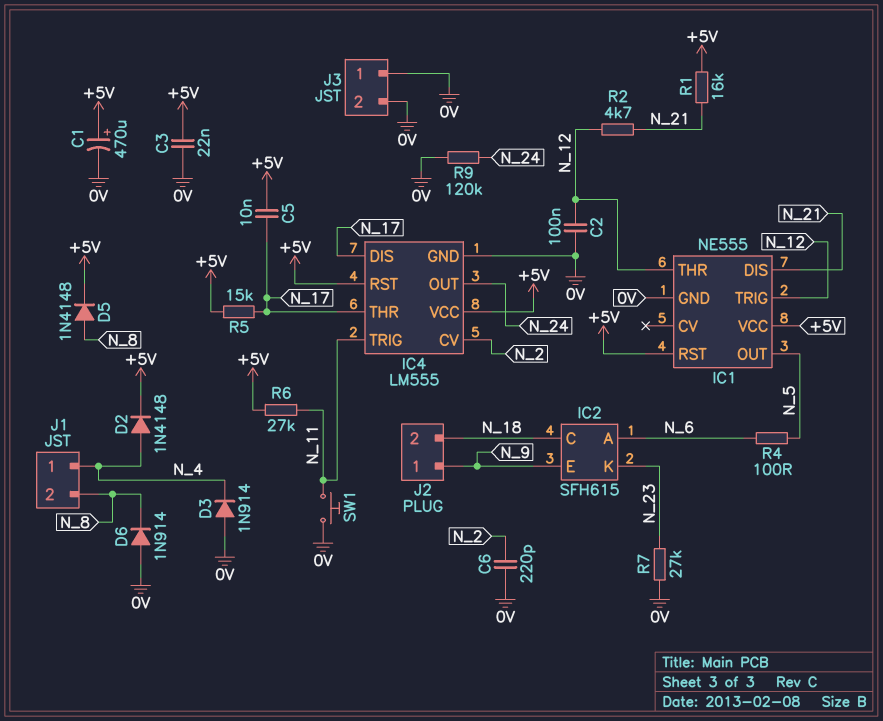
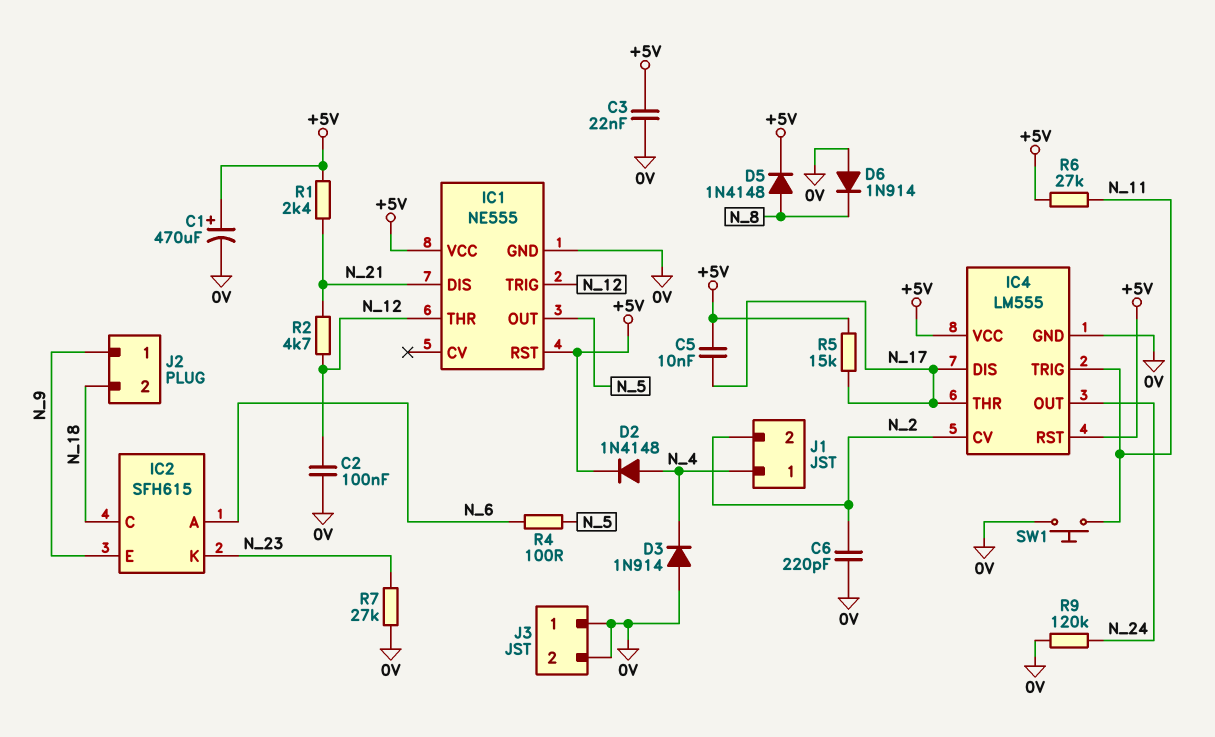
J1 pin 2: N_8 -> N_2
R1: 16k (+5V, N_21) -> 2.4k (+5V, N_21)

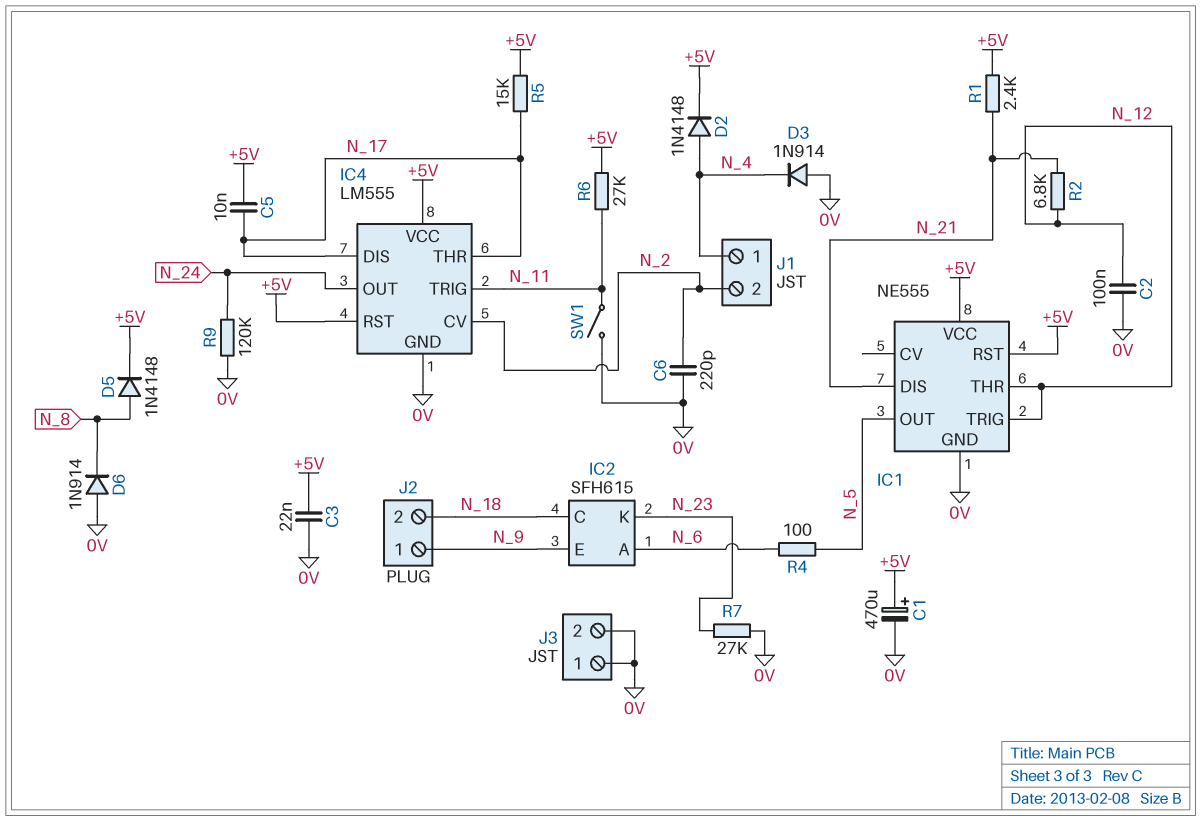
R2: 4.7k (N_12, N_21) -> 6.8k (N_12, N_21)
SW1: button (0V, N_11) -> switch (0V, N_11)

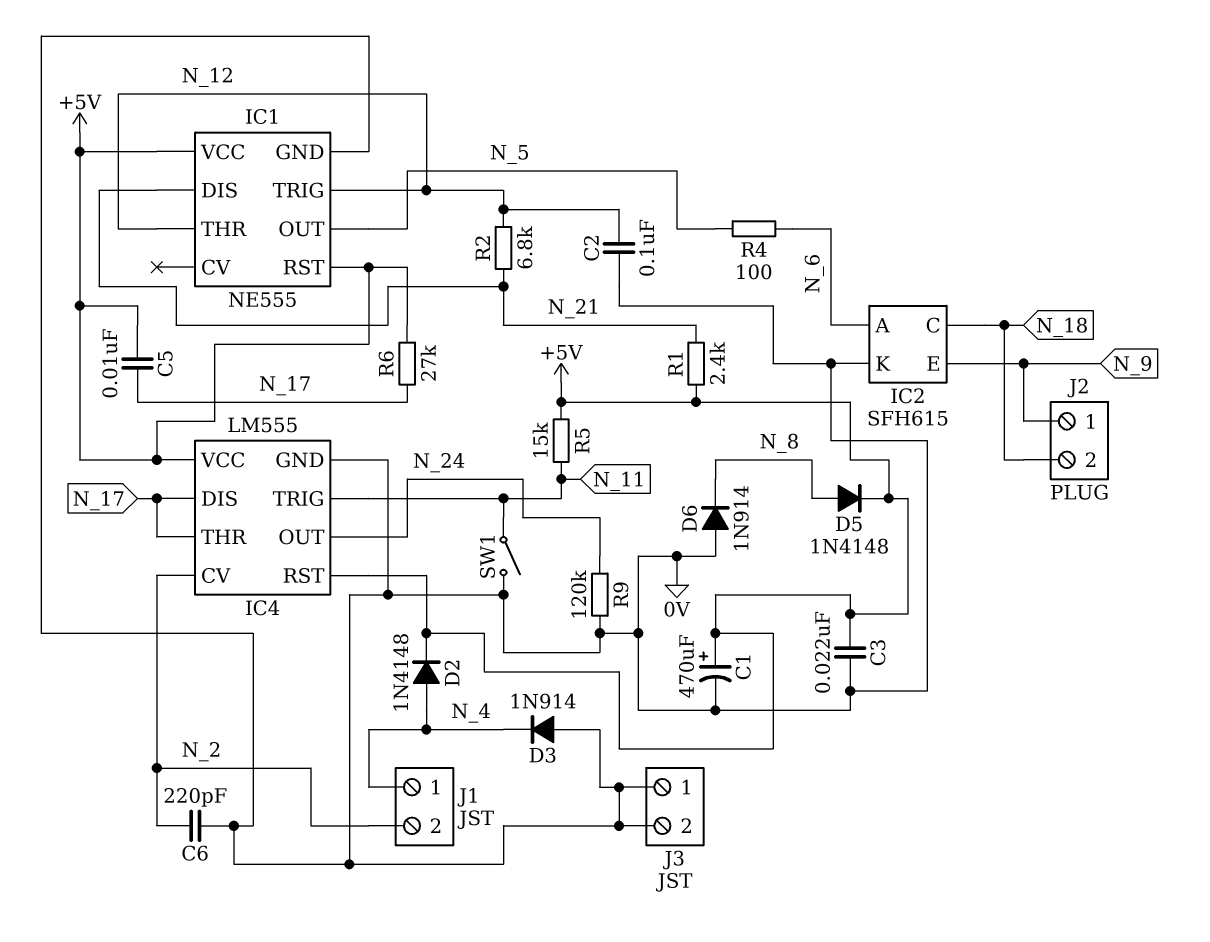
IC2 pin K: N_23 -> 0V
R5: 15k (+5V, N_17) -> 15k (+5V, N_11)
R6: 27k (+5V, N_11) -> 27k (+5V, N_17)
R7: 27k (0V, N_23) -> none

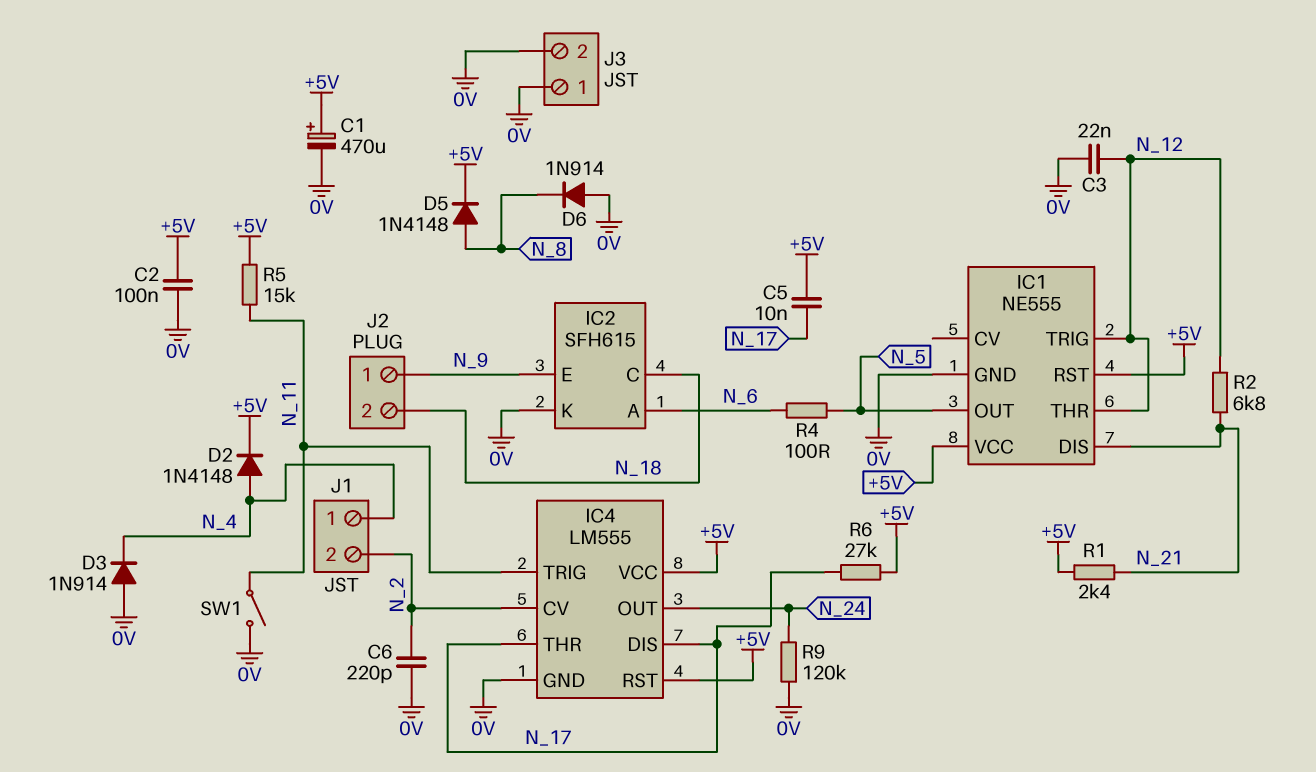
C2: 100nF (0V, N_12) -> 100nF (+5V, 0V)
C3: 22nF (+5V, 0V) -> 22nF (0V, N_12)

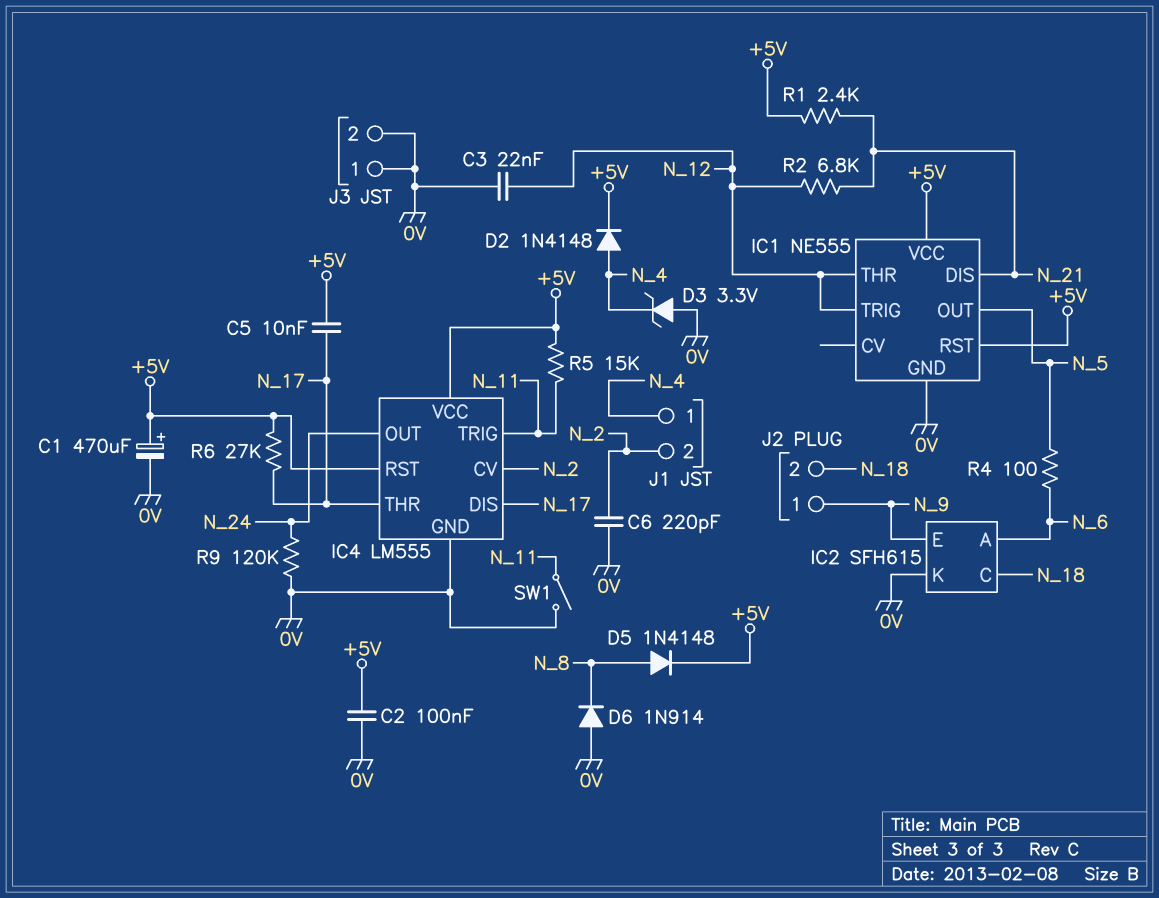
D3: diode 1N914 (A 0V, K N_4) -> zener 3.3V (A 0V, K N_4)

